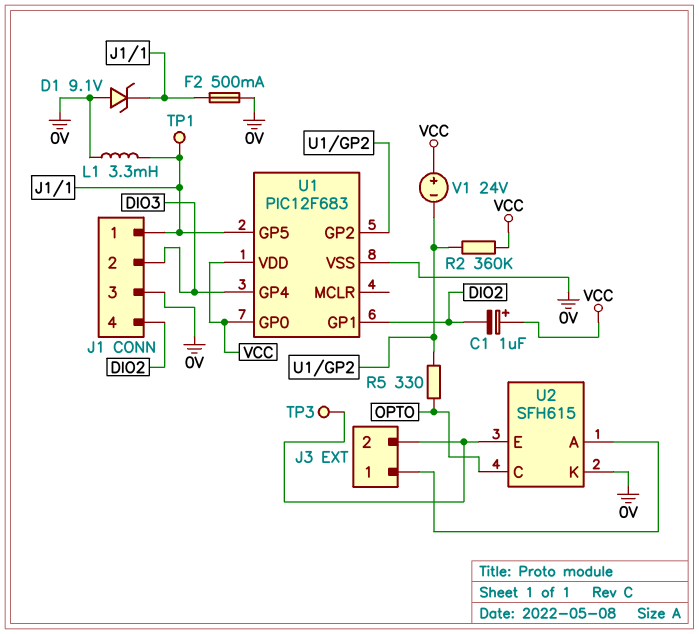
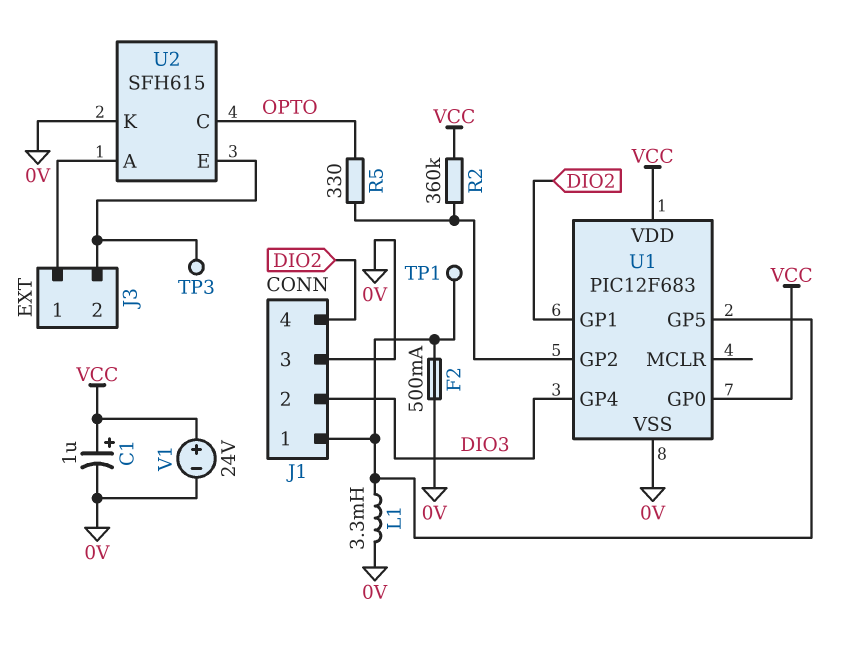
C1: 1uF (plus VCC, minus DIO2) -> 1uF (plus VCC, minus 0V)
D1: zener 9.1V (A 0V, K J1/1) -> none
V1: 24V (plus VCC, minus U1/GP2) -> 24V (plus VCC, minus 0V)

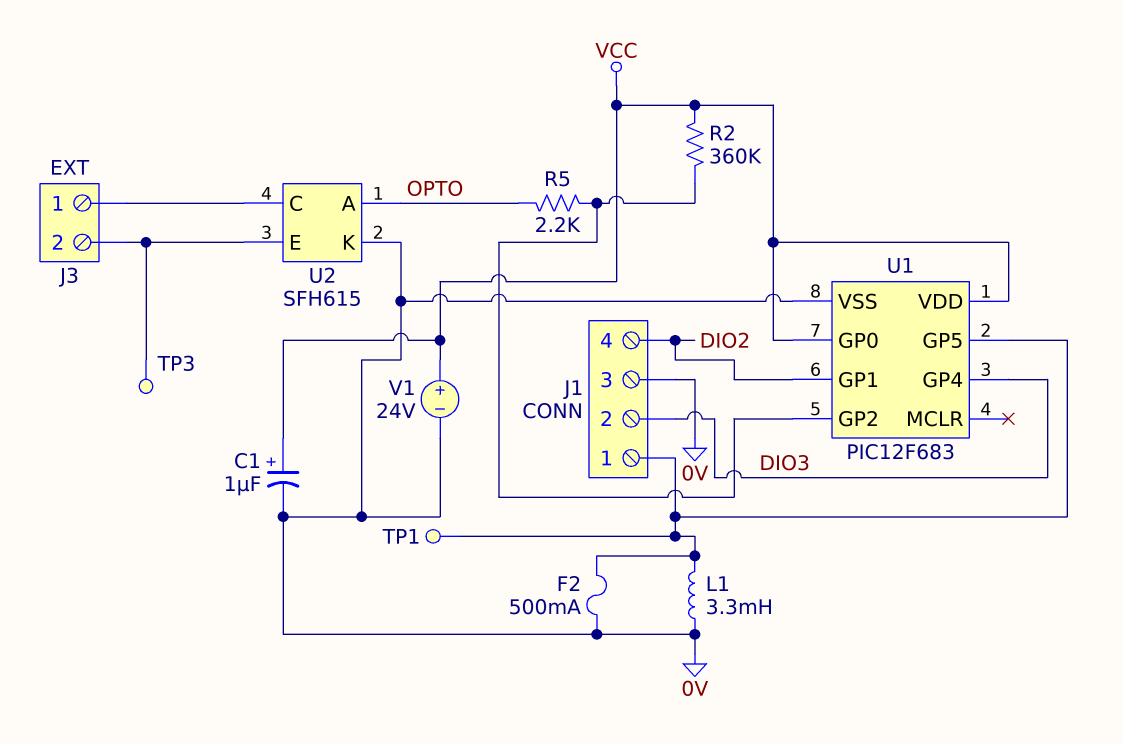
R5: 330 (OPTO, U1/GP2) -> 2.2k (OPTO, U1/GP2)
U2 pin A: J3/1 -> OPTO
U2 pin C: OPTO -> J3/1

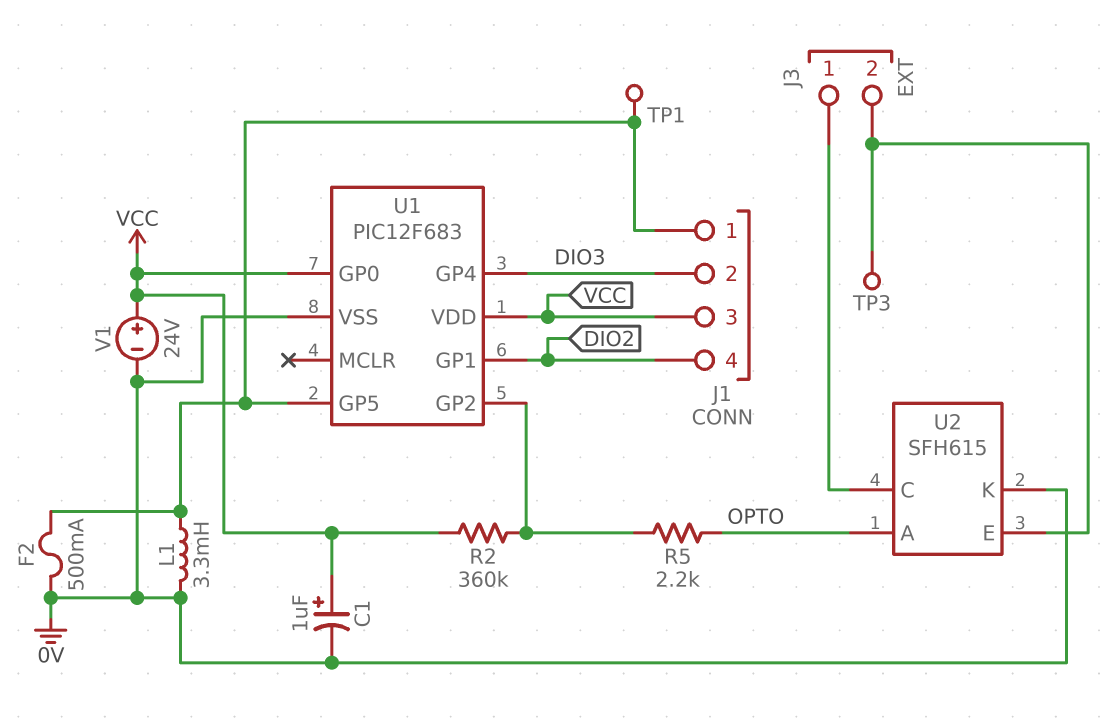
J1 pin 3: 0V -> VCC

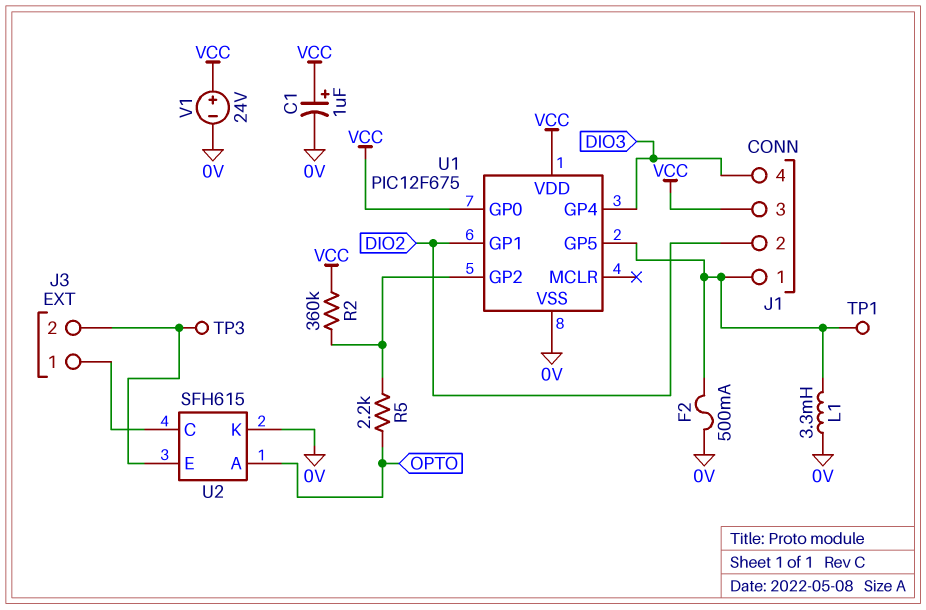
J1 pin 2: DIO3 -> DIO2
J1 pin 4: DIO2 -> DIO3
U1: PIC12F683 -> PIC12F675

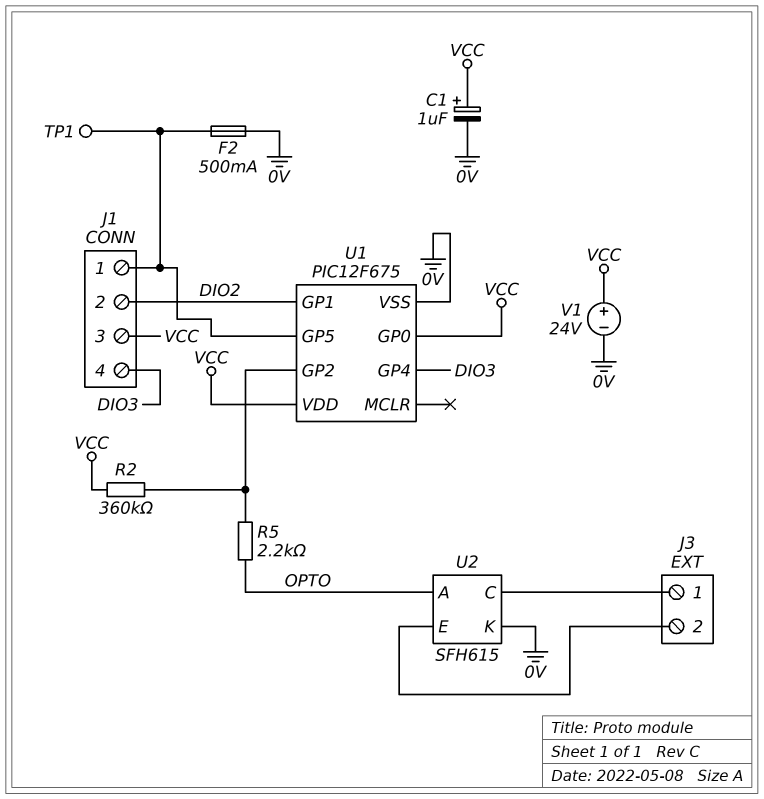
L1: 3.3mH (0V, J1/1) -> none
TP3: test point (J3/2) -> none

